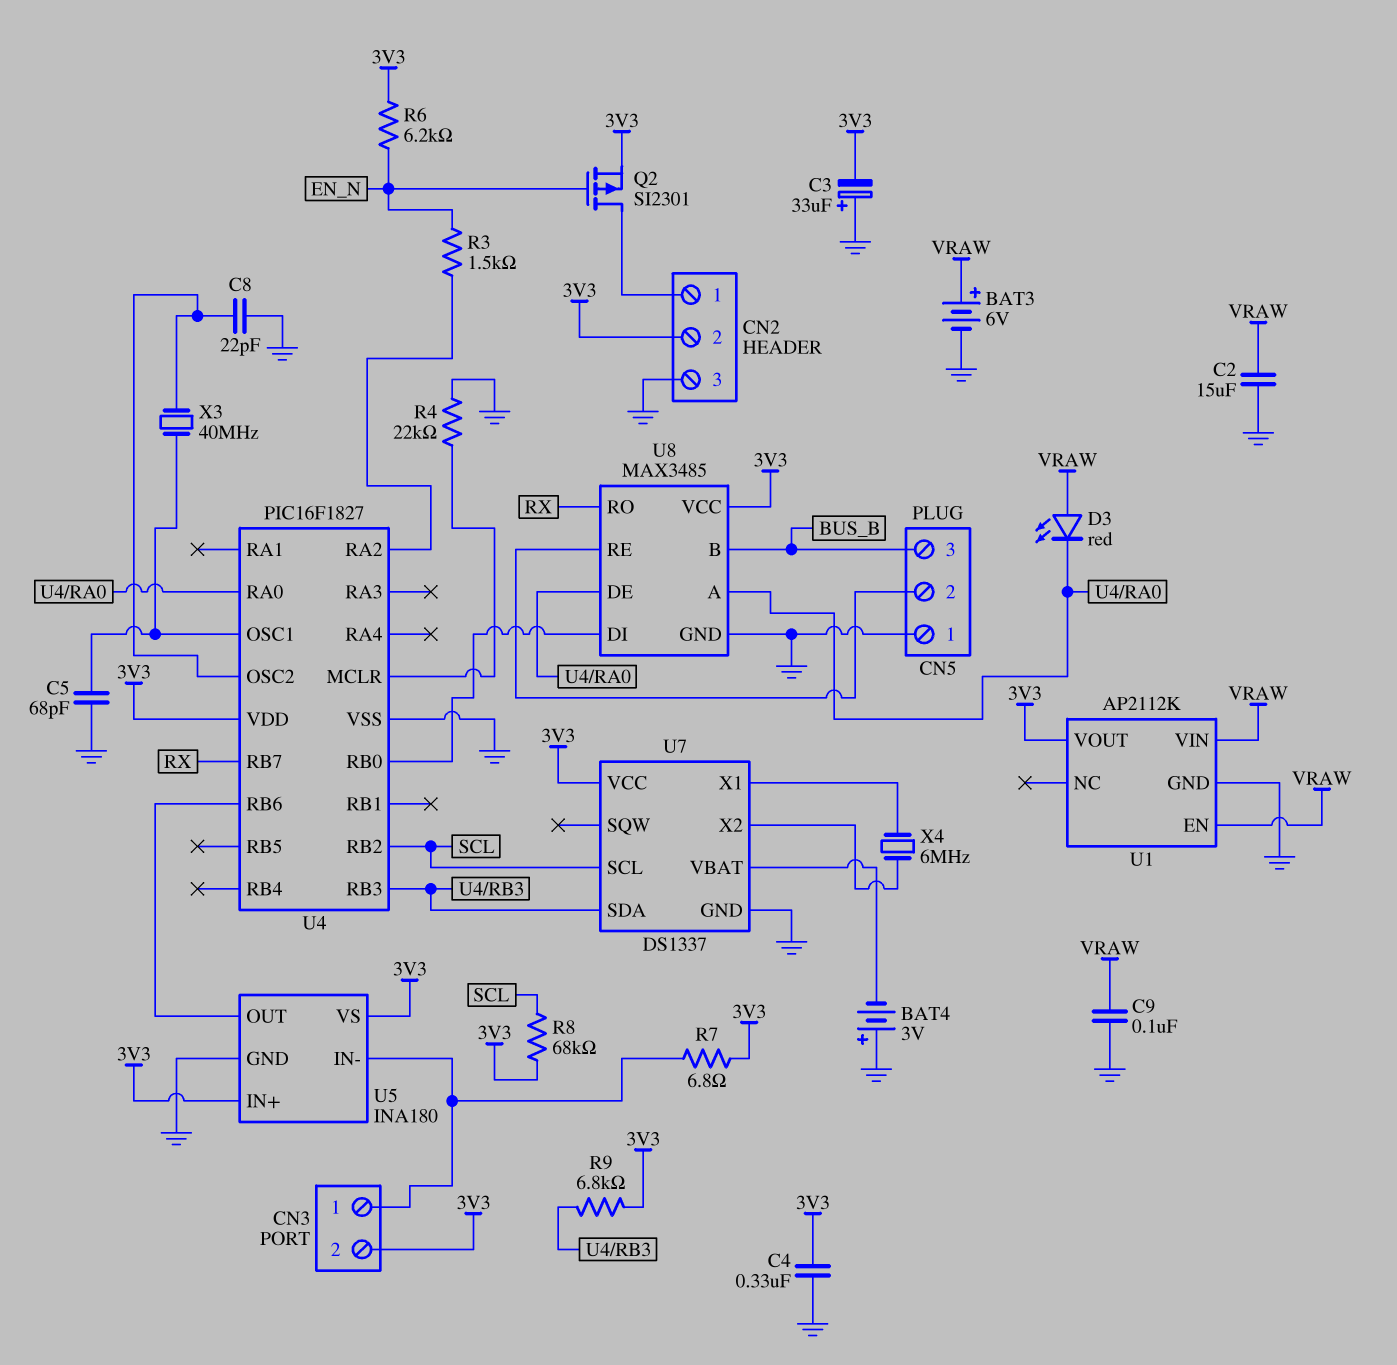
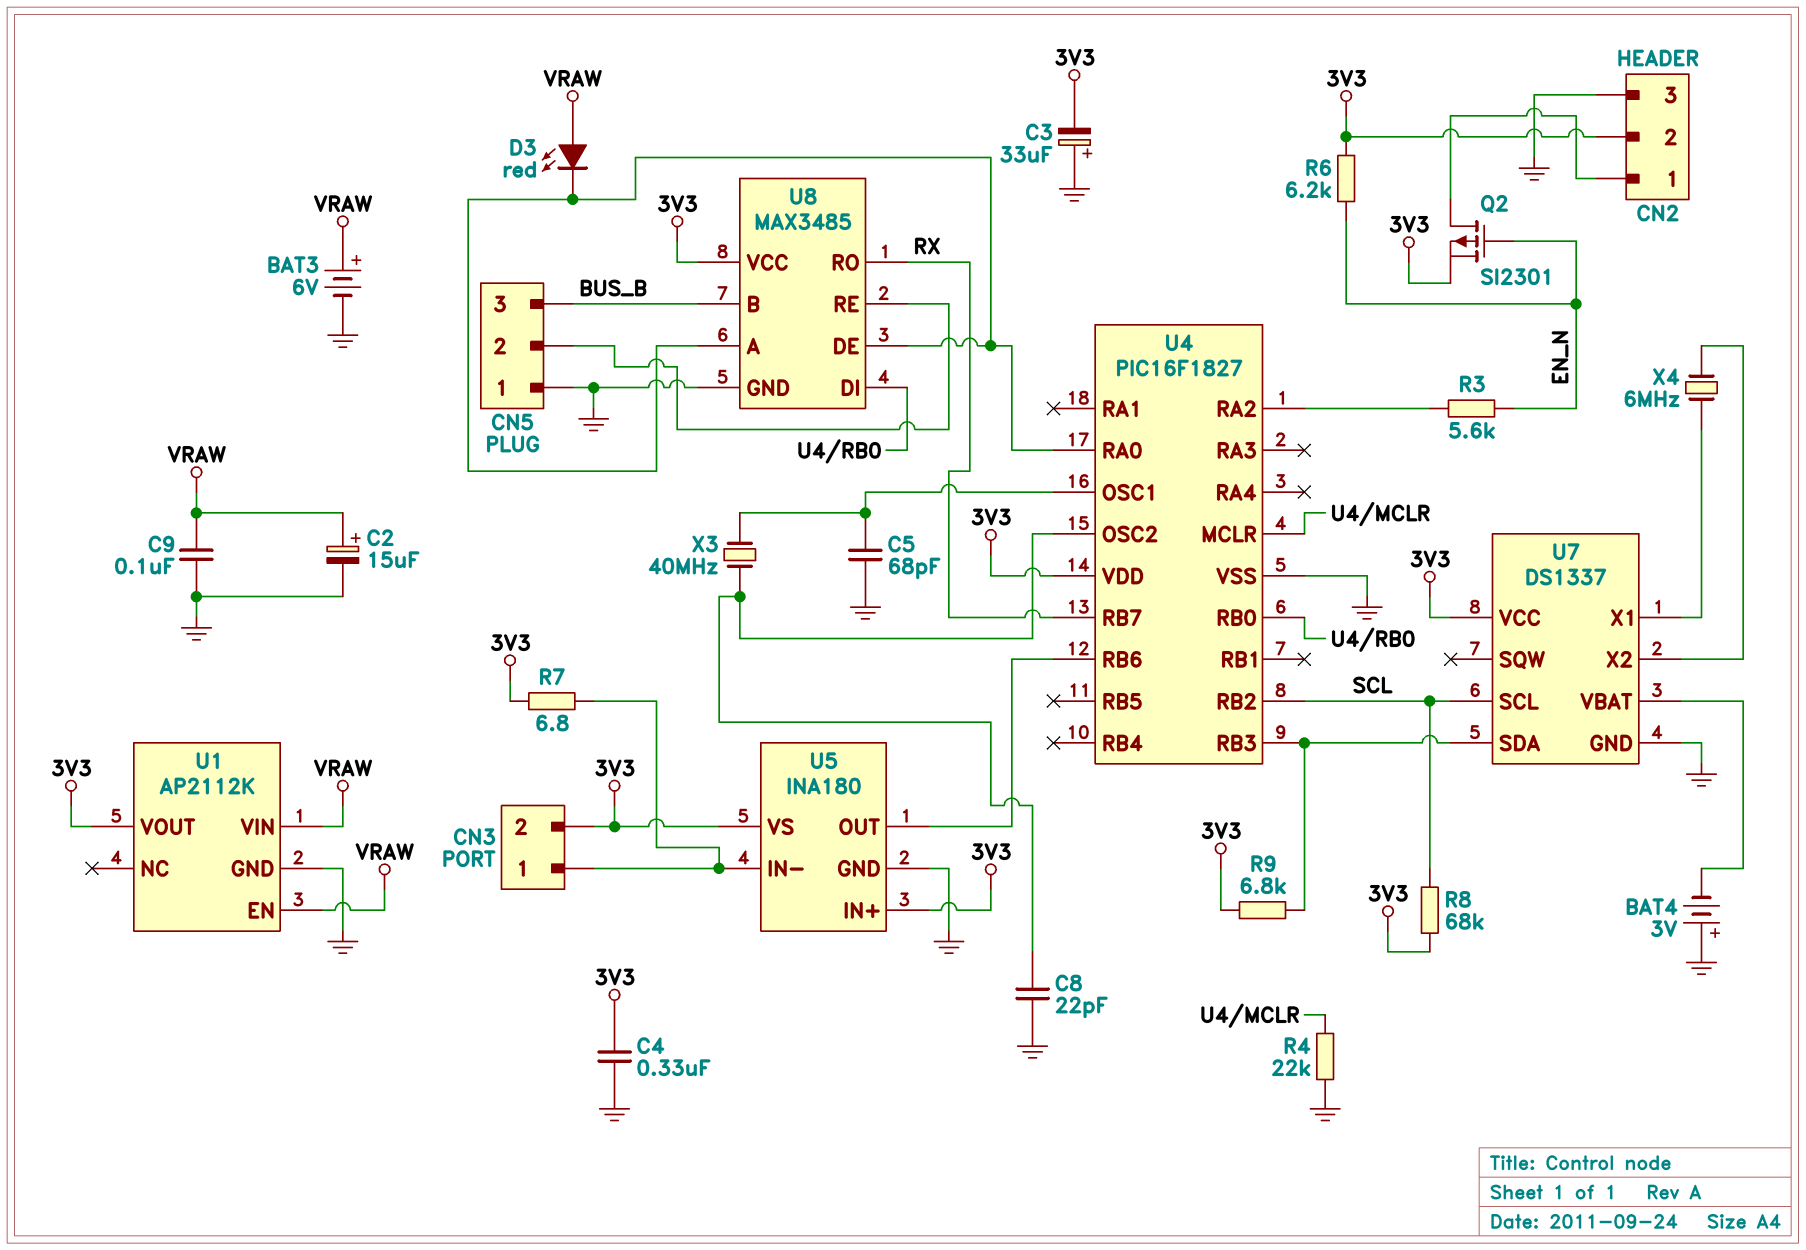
C2: 15uF (GND, VRAW) -> 15uF (plus VRAW, minus GND)
R3: 1.5k (EN_N, U4/RA2) -> 5.6k (EN_N, U4/RA2)

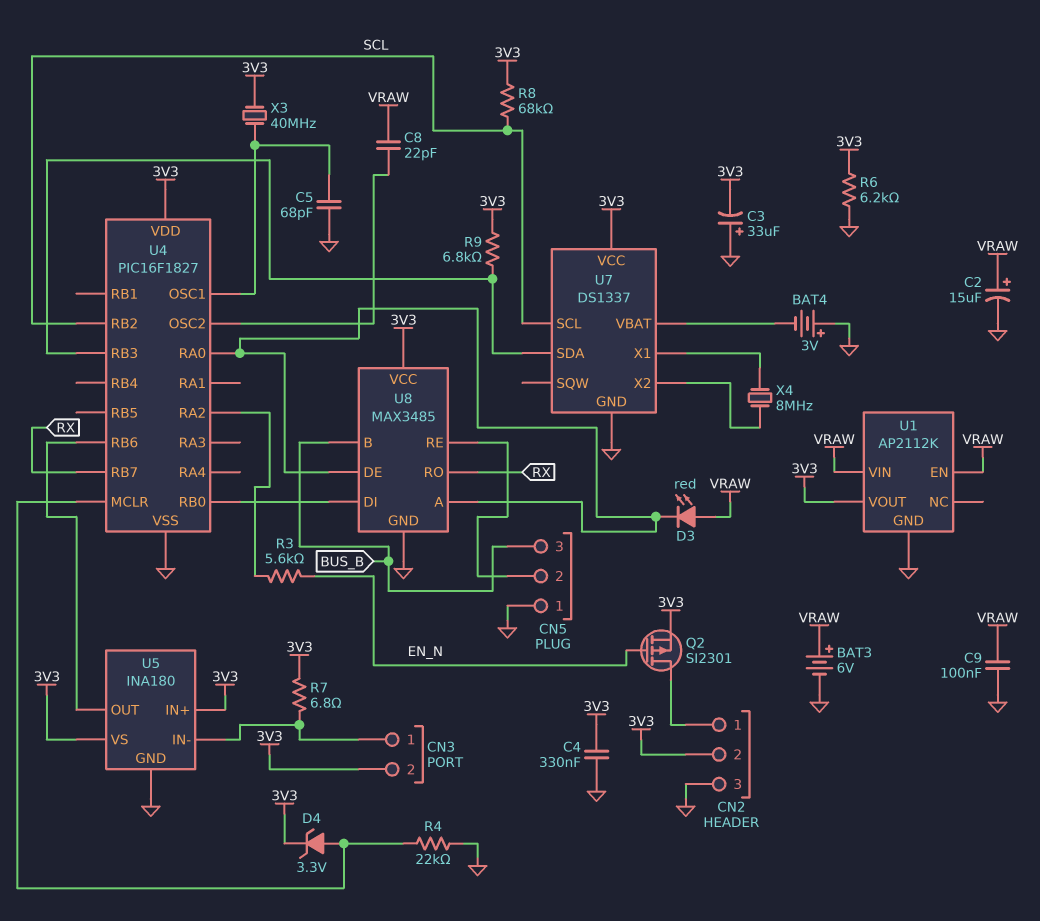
C8: 22pF (GND, U4/OSC2) -> 22pF (U4/OSC2, VRAW)
D4: none -> zener 3.3V (A U4/MCLR, K 3V3)
R6: 6.2k (3V3, EN_N) -> 6.2k (3V3, GND)
X3: 40MHz (U4/OSC1, U4/OSC2) -> 40MHz (3V3, U4/OSC1)
X4: 6MHz (U7/X1, U7/X2) -> 8MHz (U7/X1, U7/X2)

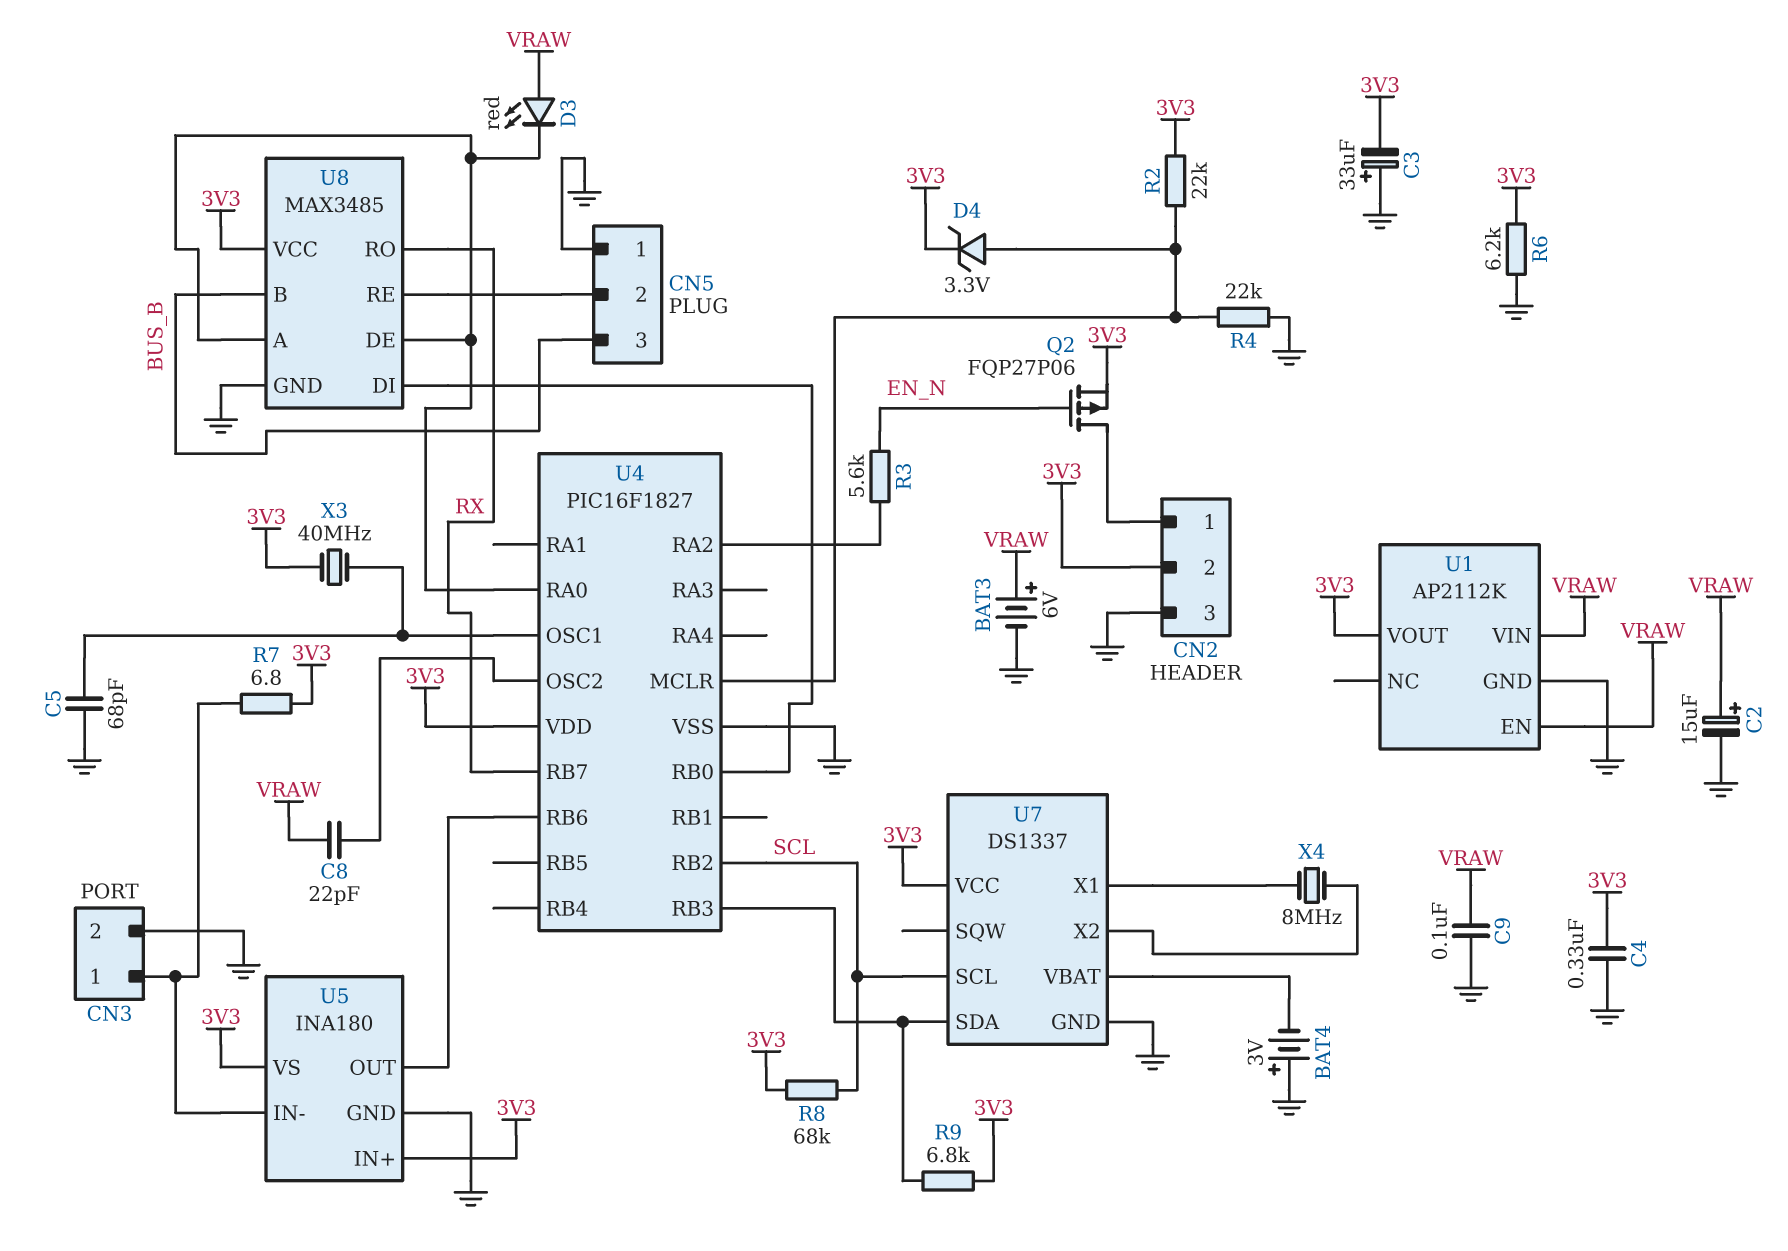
CN3 pin 2: 3V3 -> GND
Q2: PMOS SI2301 (G EN_N, D CN2/1, S 3V3) -> PMOS FQP27P06 (G EN_N, D CN2/1, S 3V3)
R2: none -> 22k (3V3, U4/MCLR)

